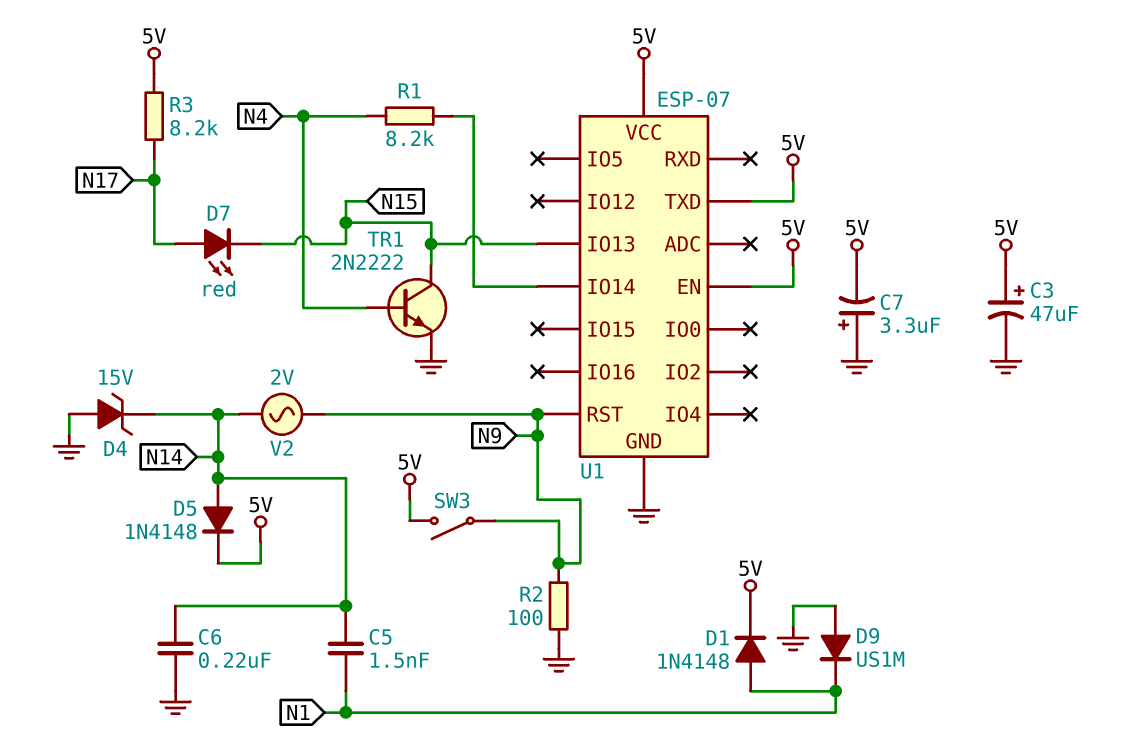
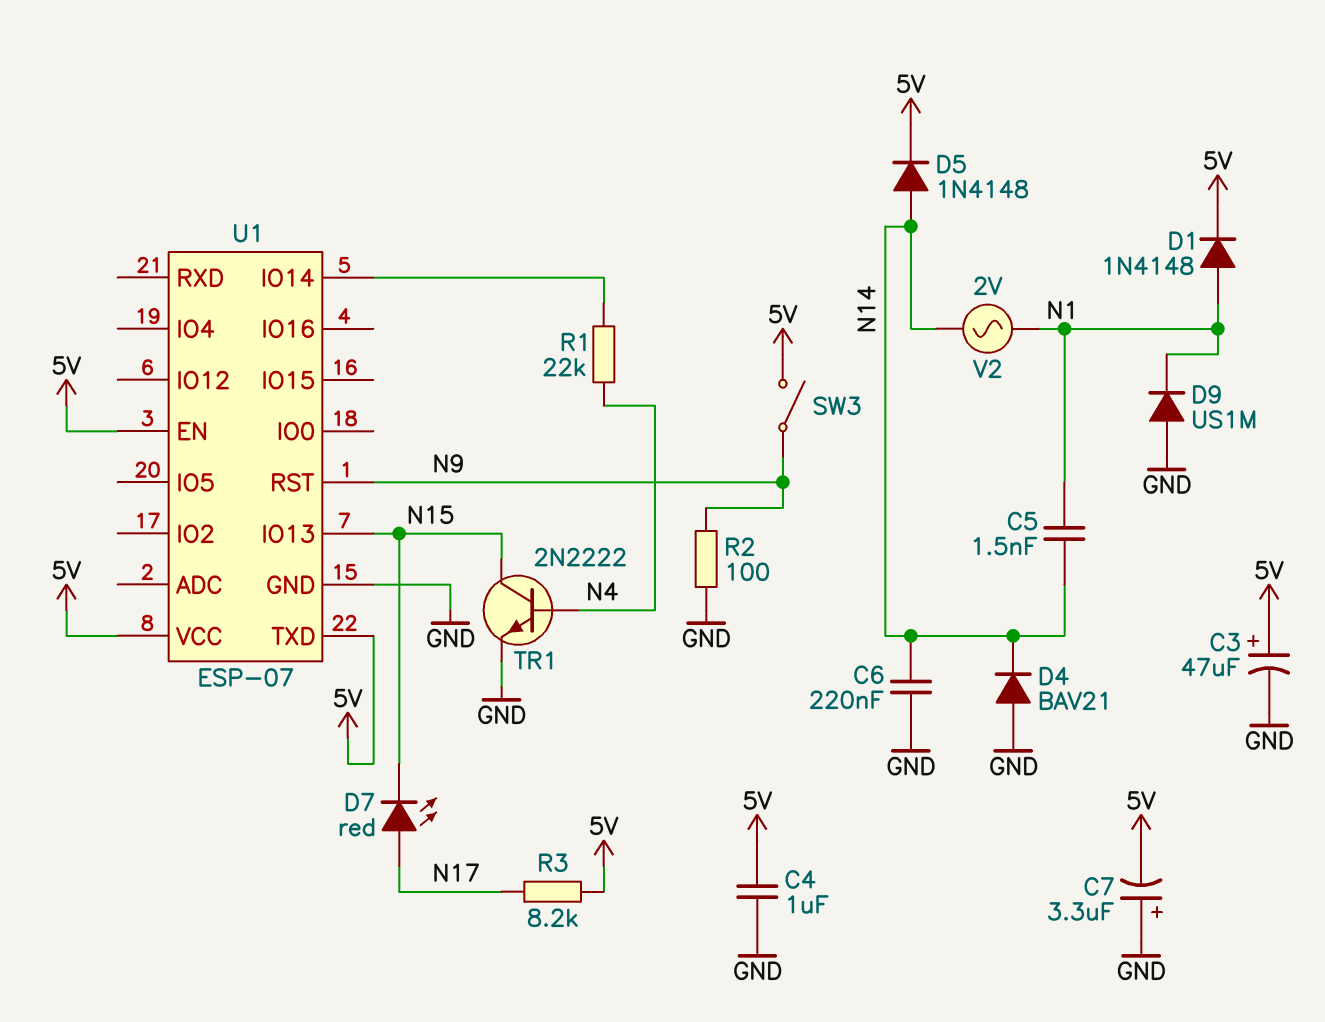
C4: none -> 1uF (5V, GND)
D4: zener 15V (A GND, K N14) -> diode BAV21 (A GND, K N14)
R1: 8.2k (N4, U1/IO14) -> 22k (N4, U1/IO14)
V2: AC 2V (N9, N14) -> AC 2V (N1, N14)

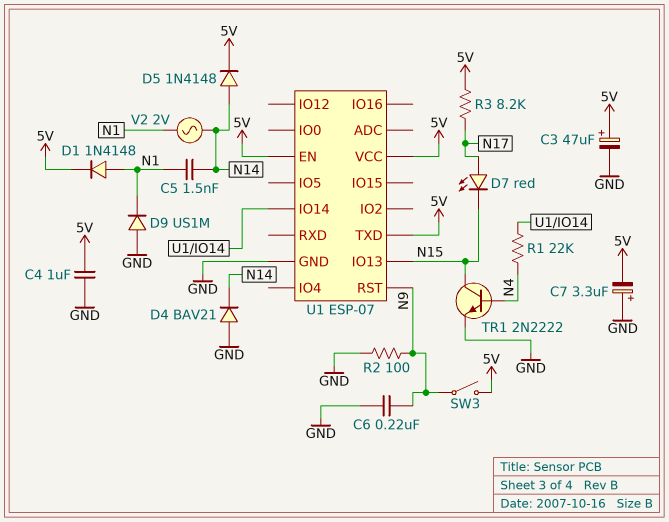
C6: 220nF (GND, N14) -> 220nF (GND, N9)

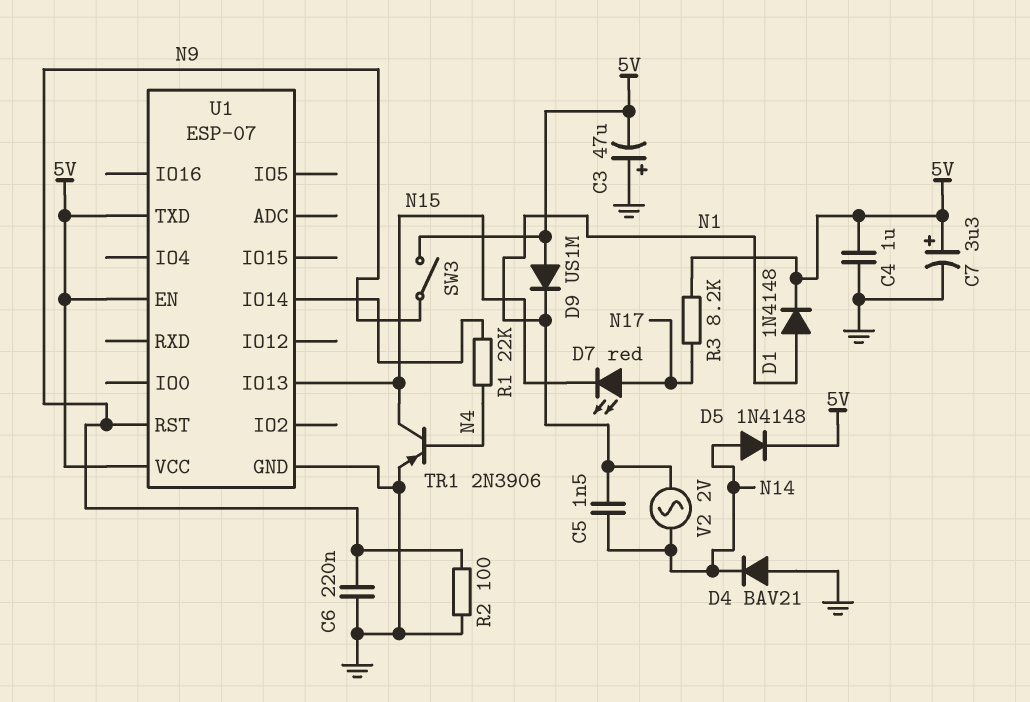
C3: 47uF (plus 5V, minus GND) -> 47uF (plus GND, minus 5V)
C7: 3.3uF (plus GND, minus 5V) -> 3.3uF (plus 5V, minus GND)
D9: diode US1M (A GND, K N1) -> diode US1M (A 5V, K N1)
TR1: NPN 2N2222 (B N4, C N15, E GND) -> PNP 2N3906 (B N4, C N15, E GND)

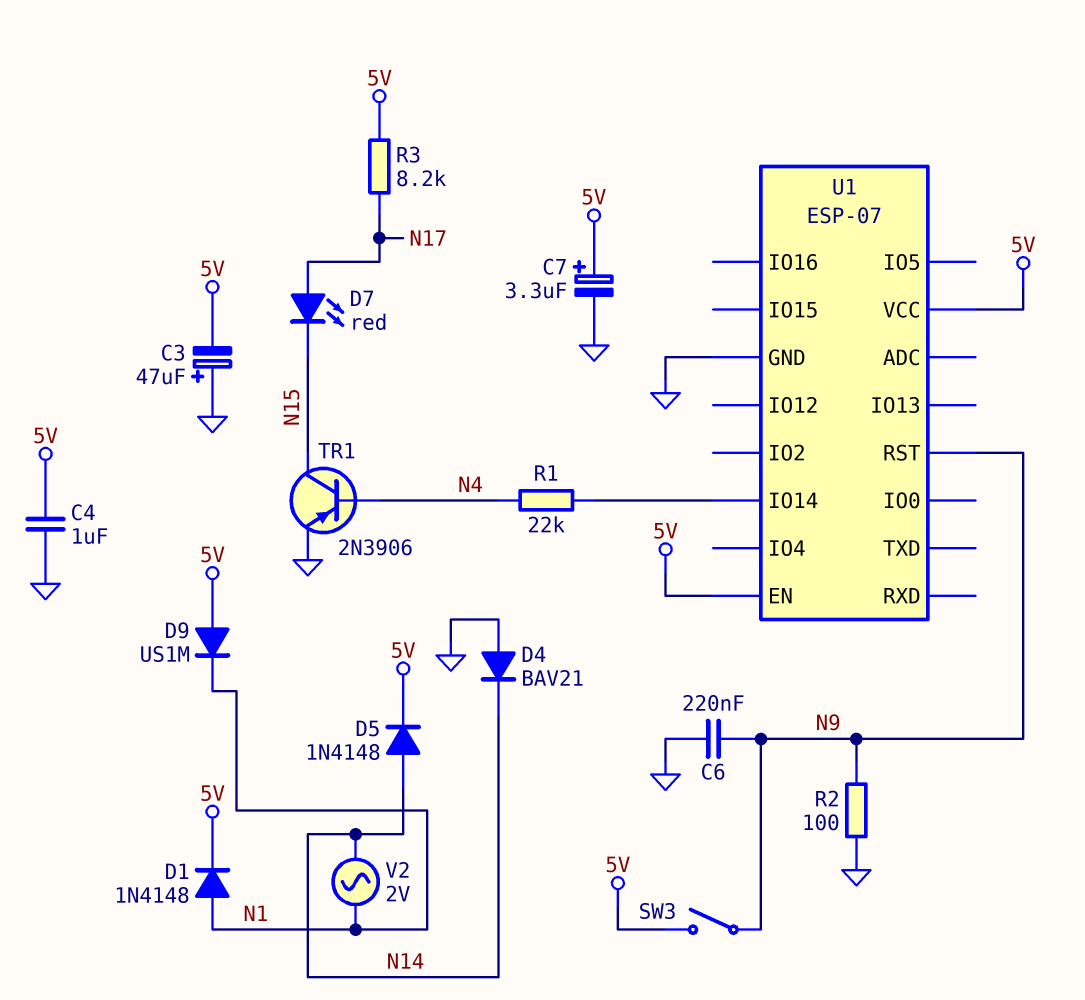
C5: 1.5nF (N1, N14) -> none
U1 pin IO13: N15 -> none
U1 pin TXD: 5V -> none

